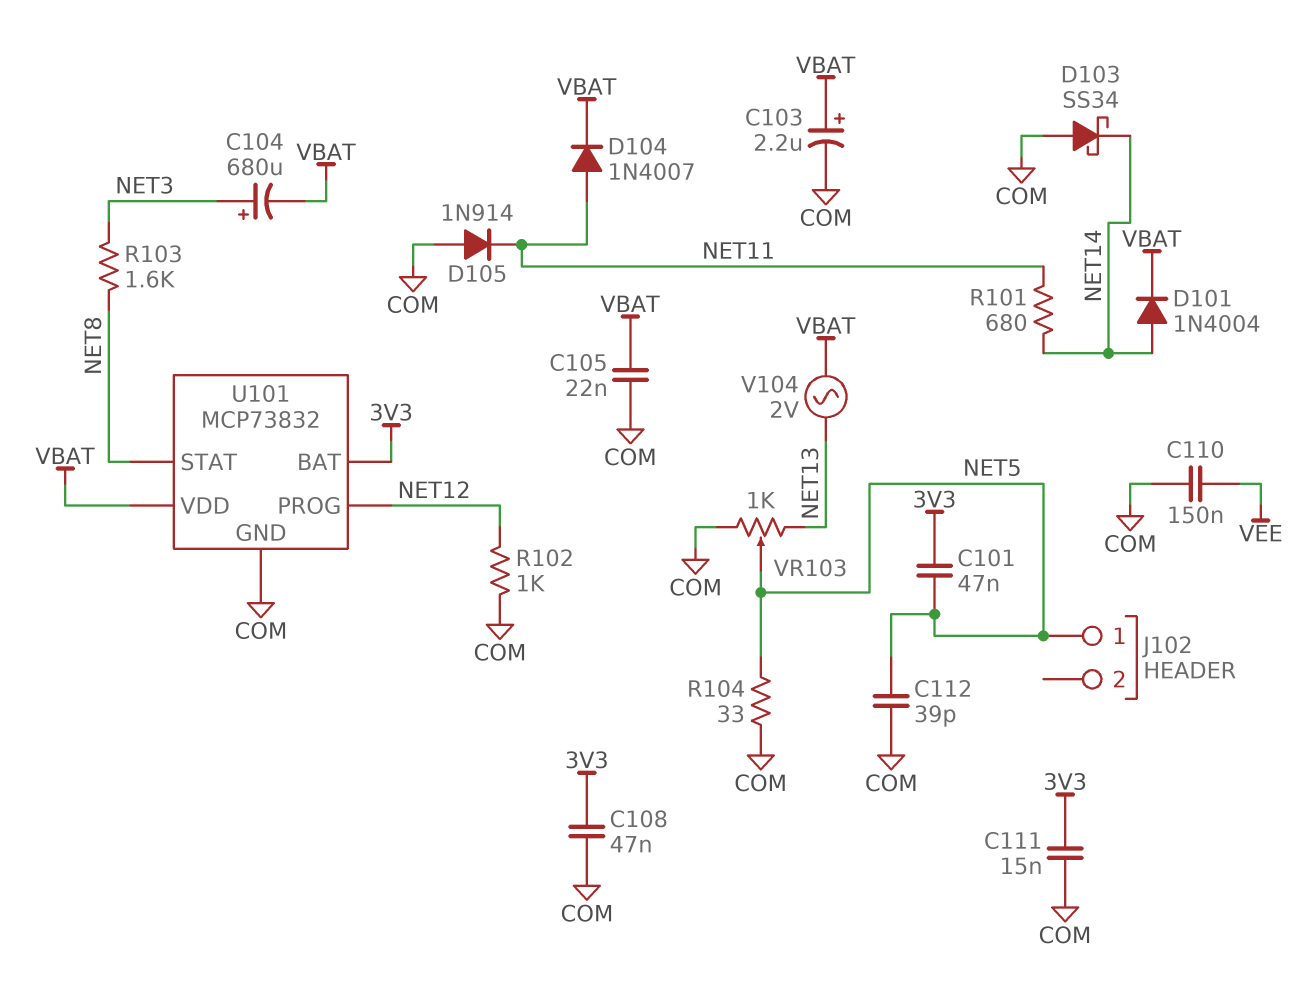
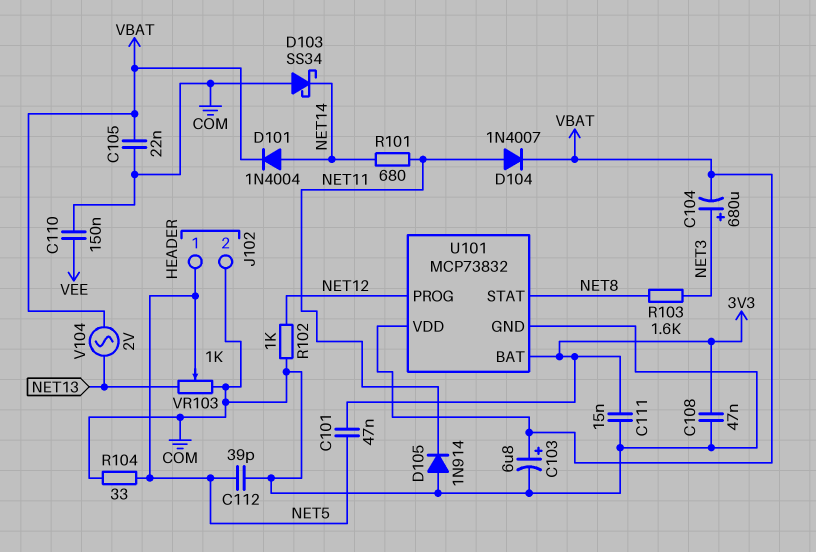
C103: 2.2uF (plus VBAT, minus COM) -> 6.8uF (plus VBAT, minus COM)
J102 pin 2: none -> COM

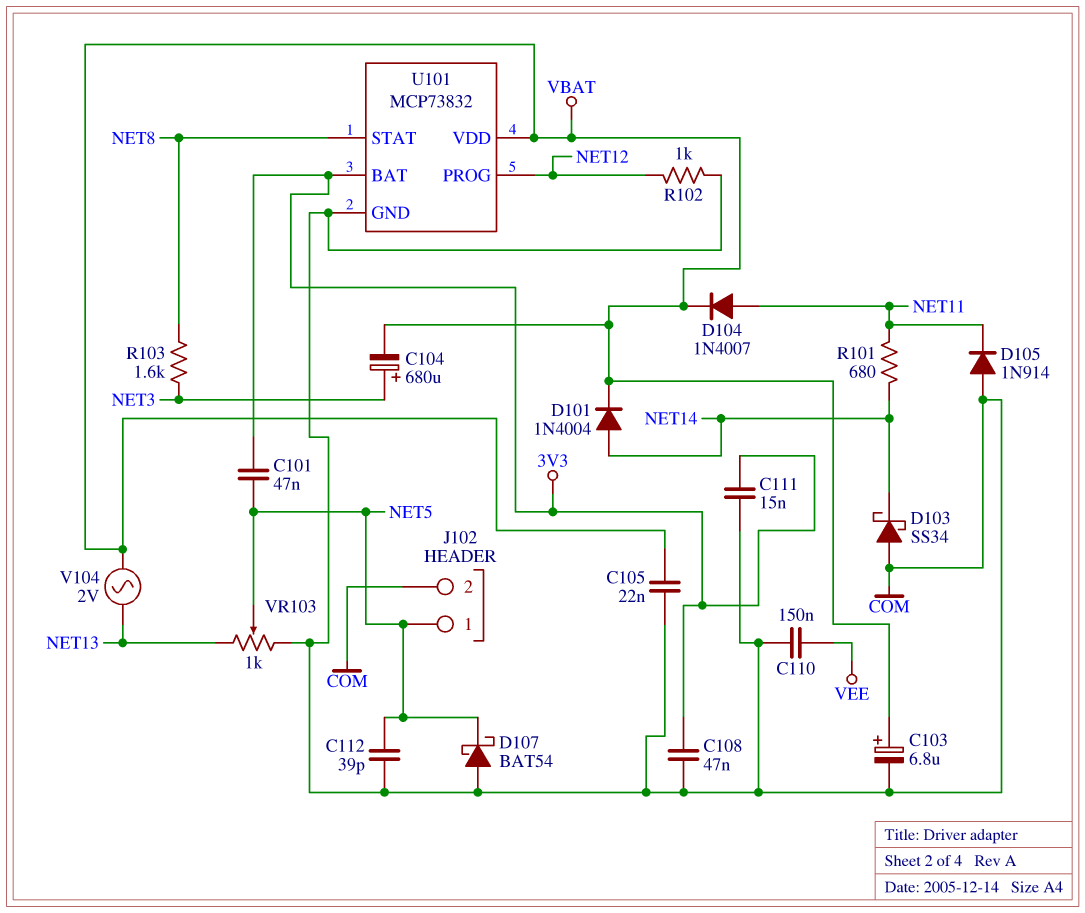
D107: none -> schottky BAT54 (A COM, K NET5)
R104: 33 (COM, NET5) -> none

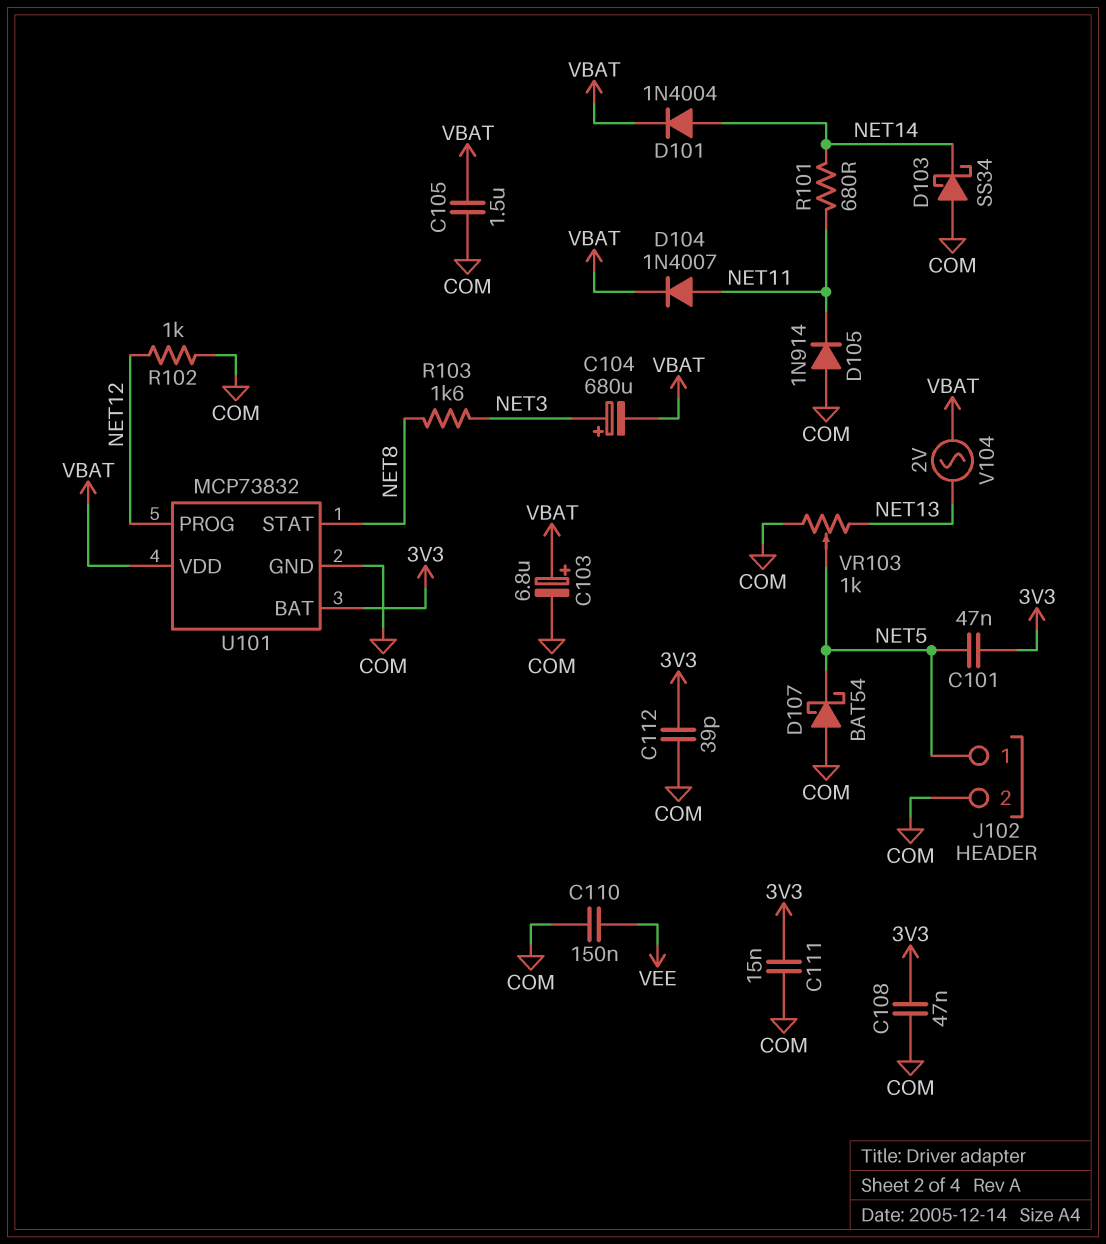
C105: 22nF (COM, VBAT) -> 1.5uF (COM, VBAT)
C112: 39pF (COM, NET5) -> 39pF (3V3, COM)

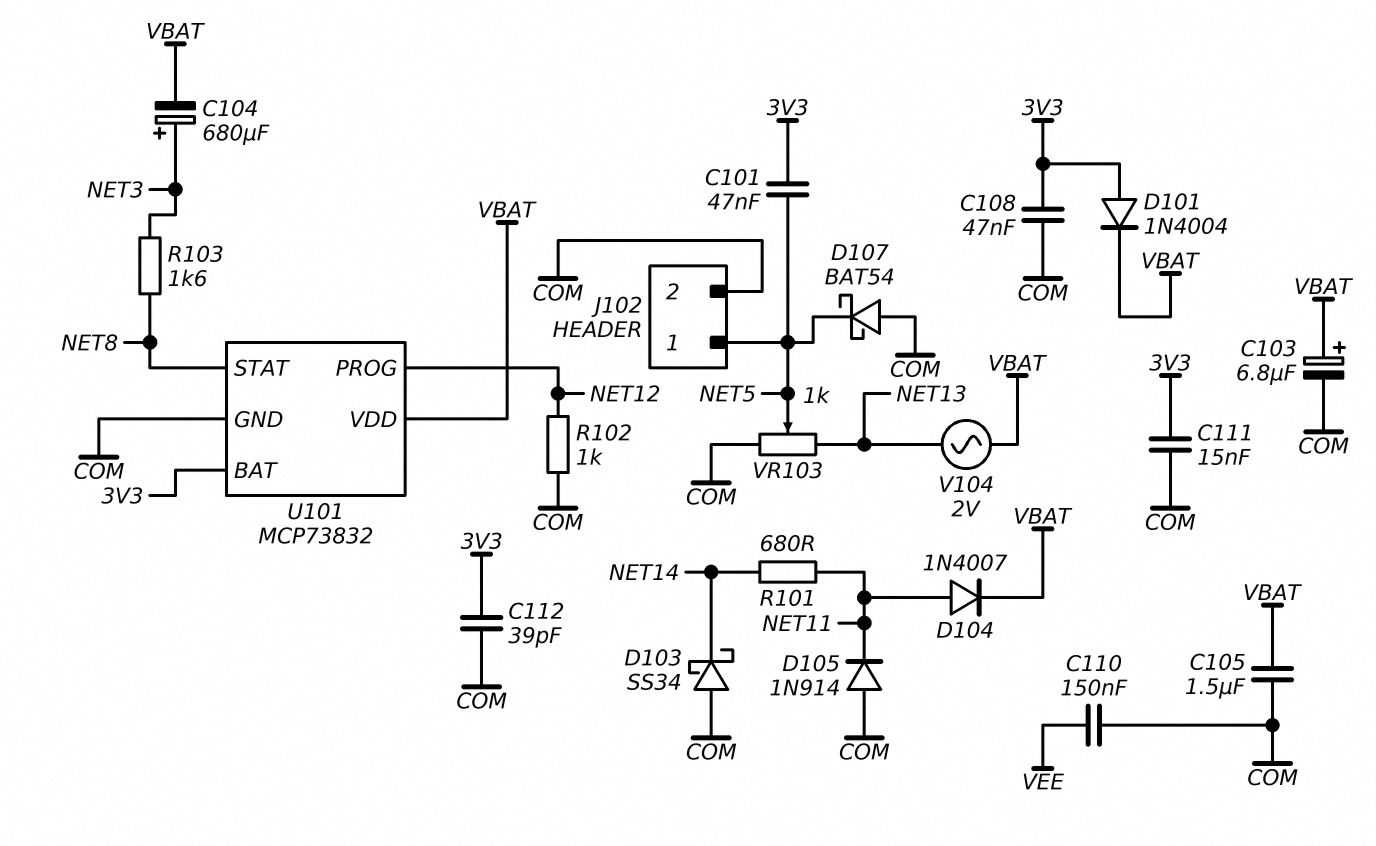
D101: diode 1N4004 (A NET14, K VBAT) -> diode 1N4004 (A 3V3, K VBAT)

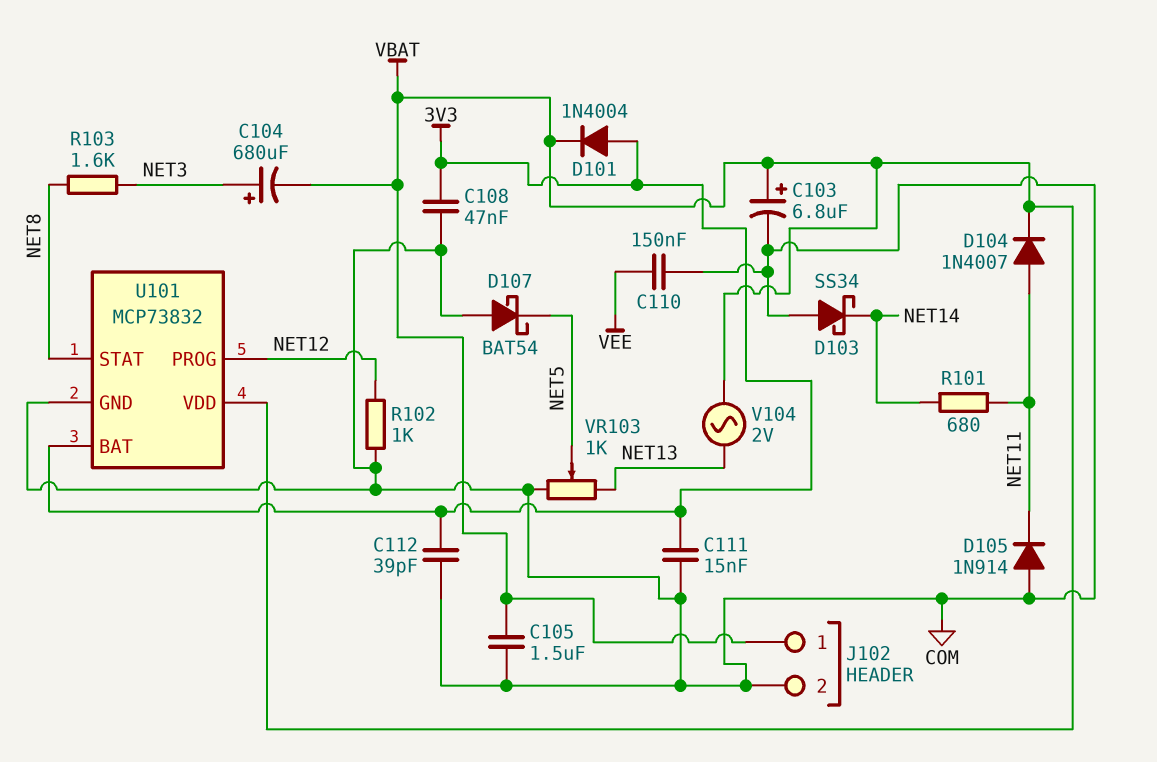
C101: 47nF (3V3, NET5) -> none
J102 pin 1: NET5 -> VBAT

